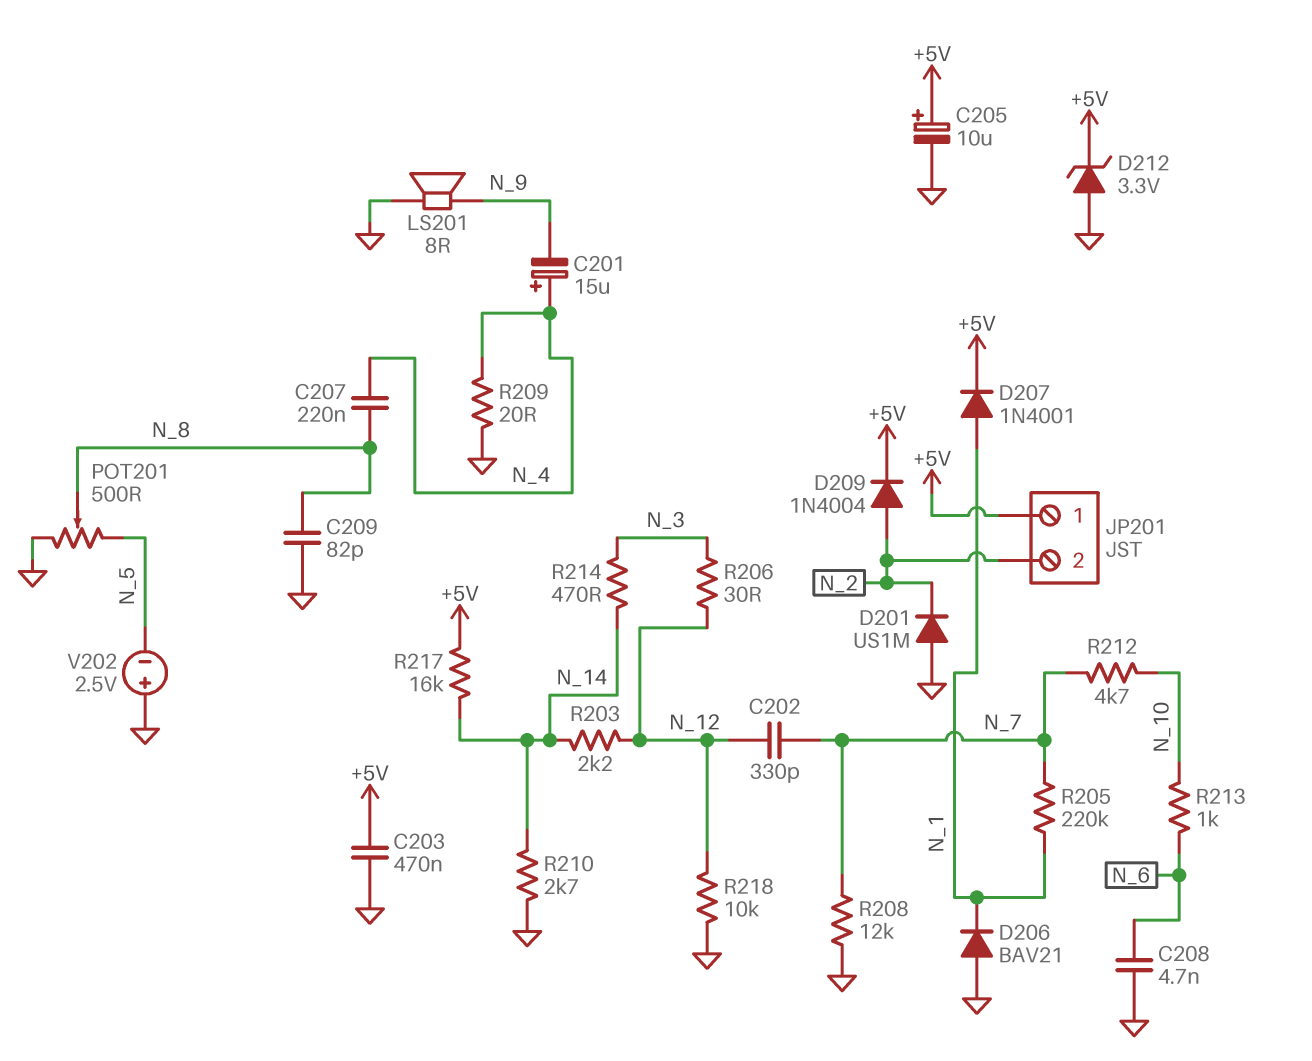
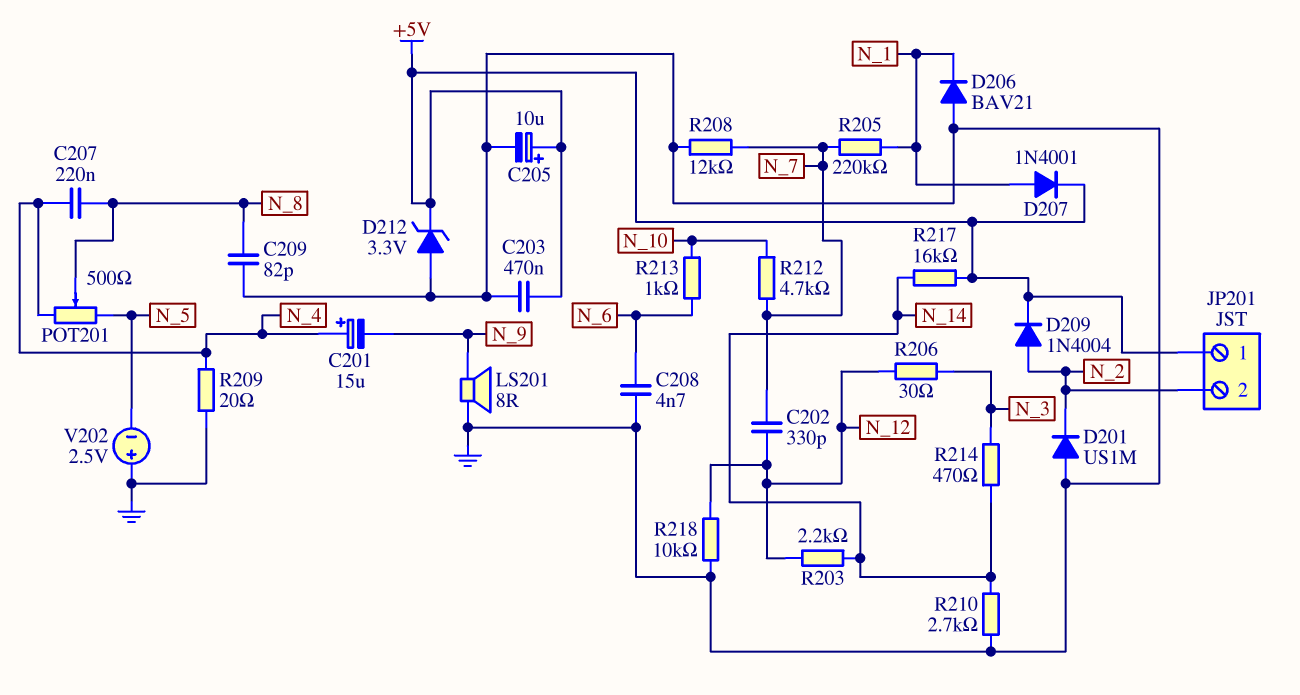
POT201: 500 (GND, N_5, wiper N_8) -> 500 (N_4, N_5, wiper N_8)

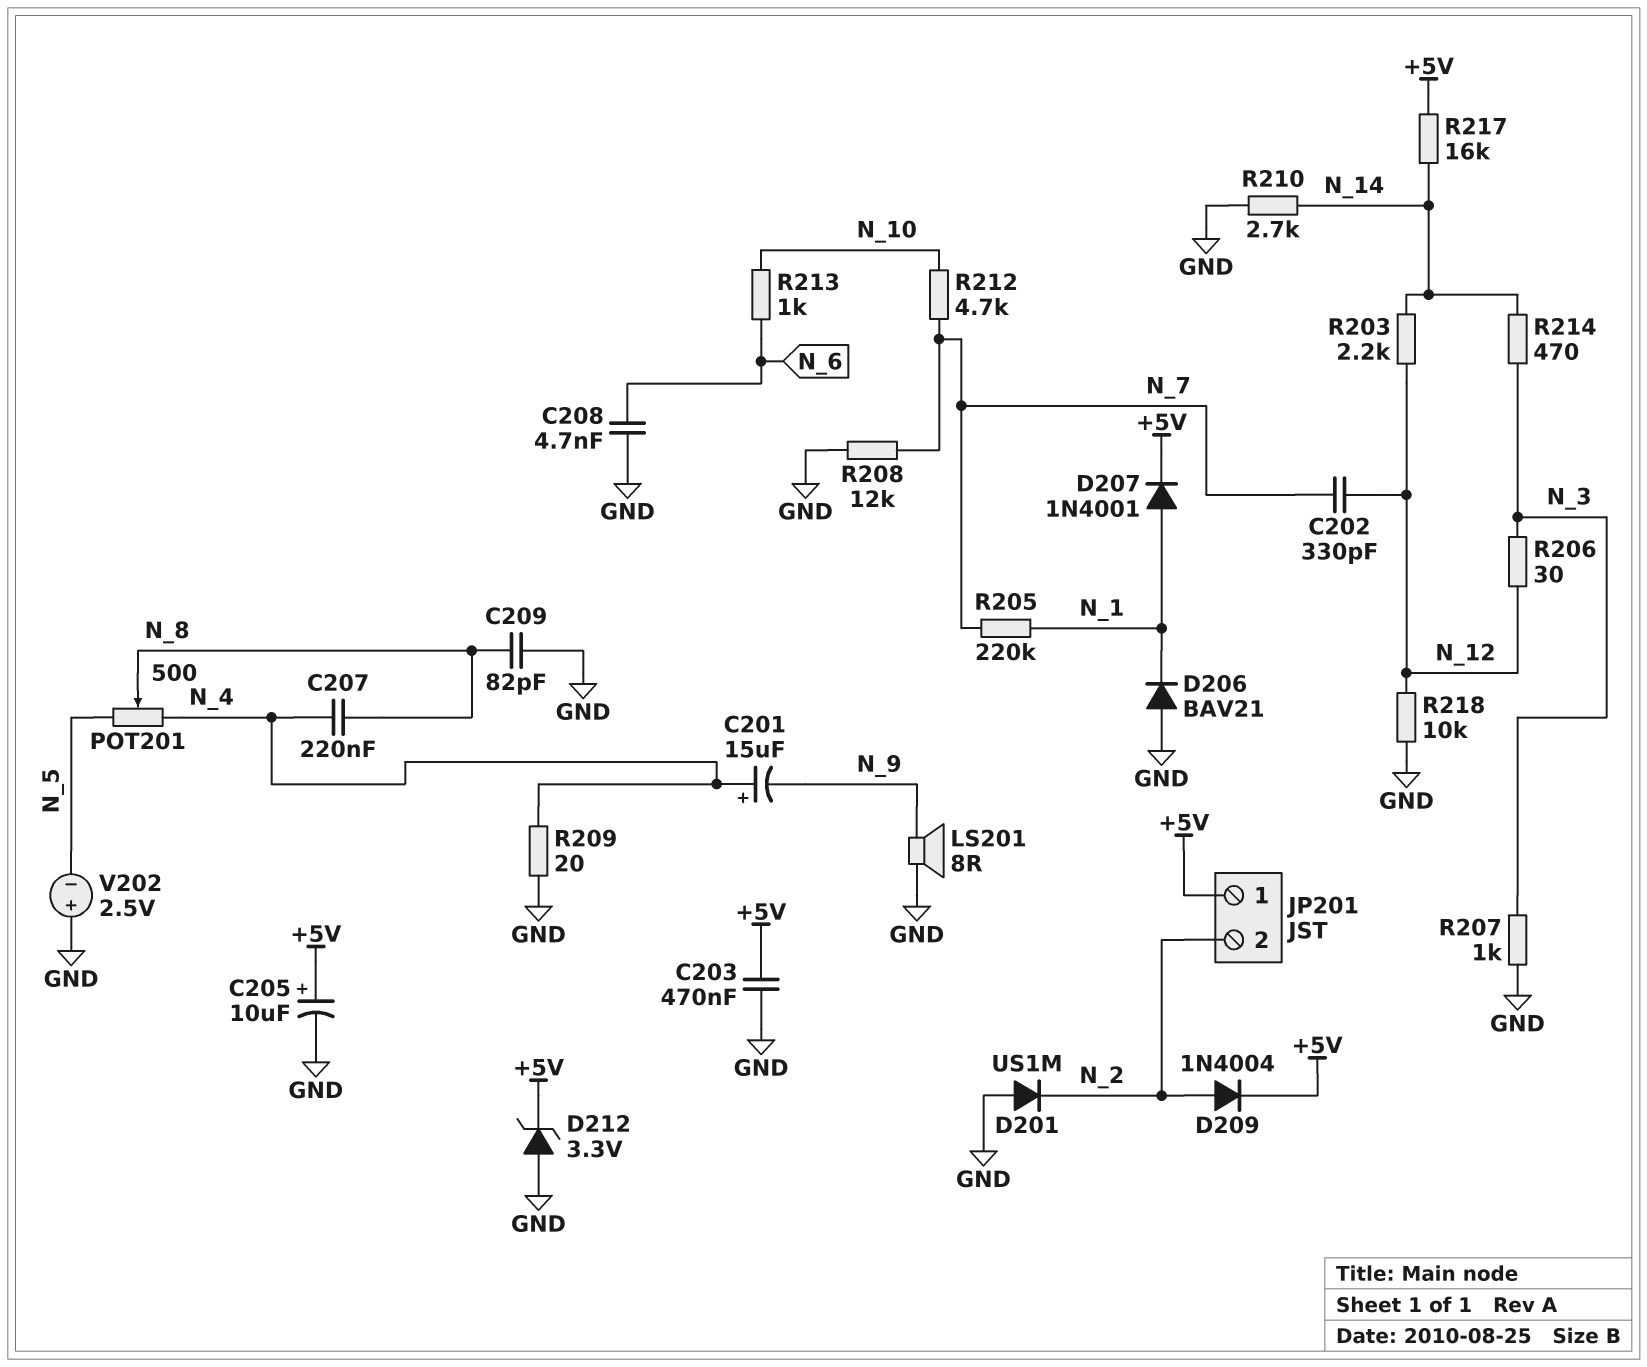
R207: none -> 1k (GND, N_3)

